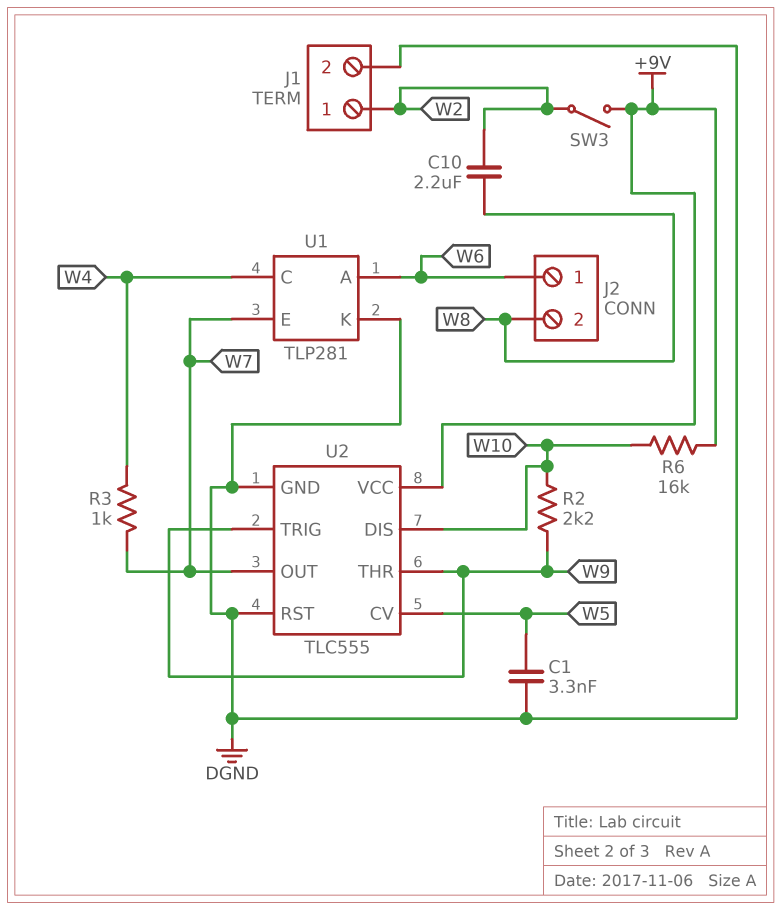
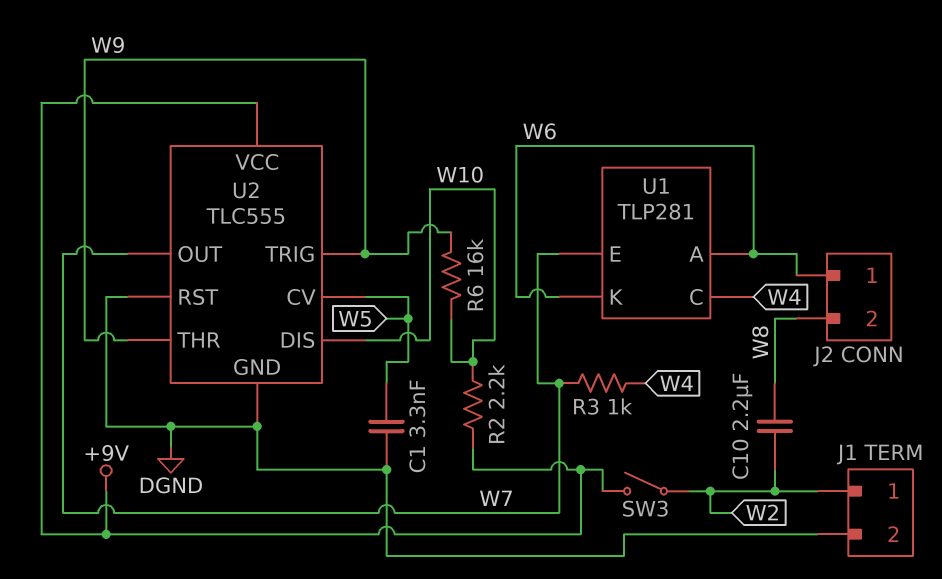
R2: 2.2k (W9, W10) -> 2.2k (+9V, W10)
R6: 16k (+9V, W10) -> 16k (W9, W10)
U1 pin K: DGND -> W6

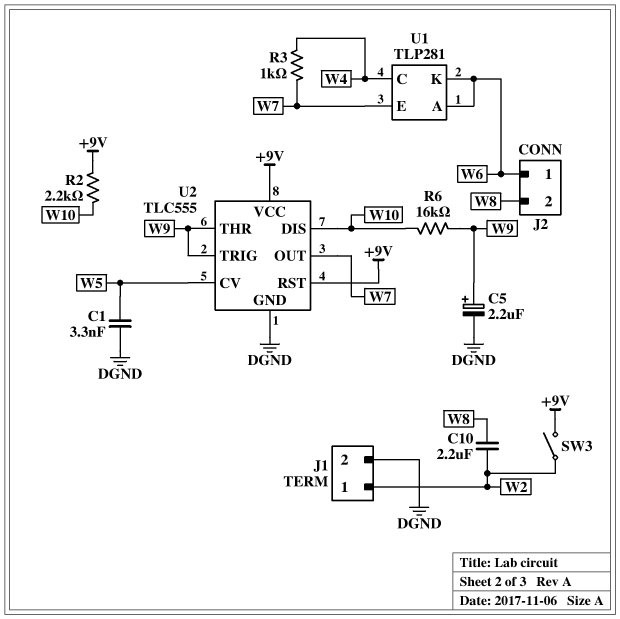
C5: none -> 2.2uF (plus W9, minus DGND)
U2 pin RST: DGND -> +9V

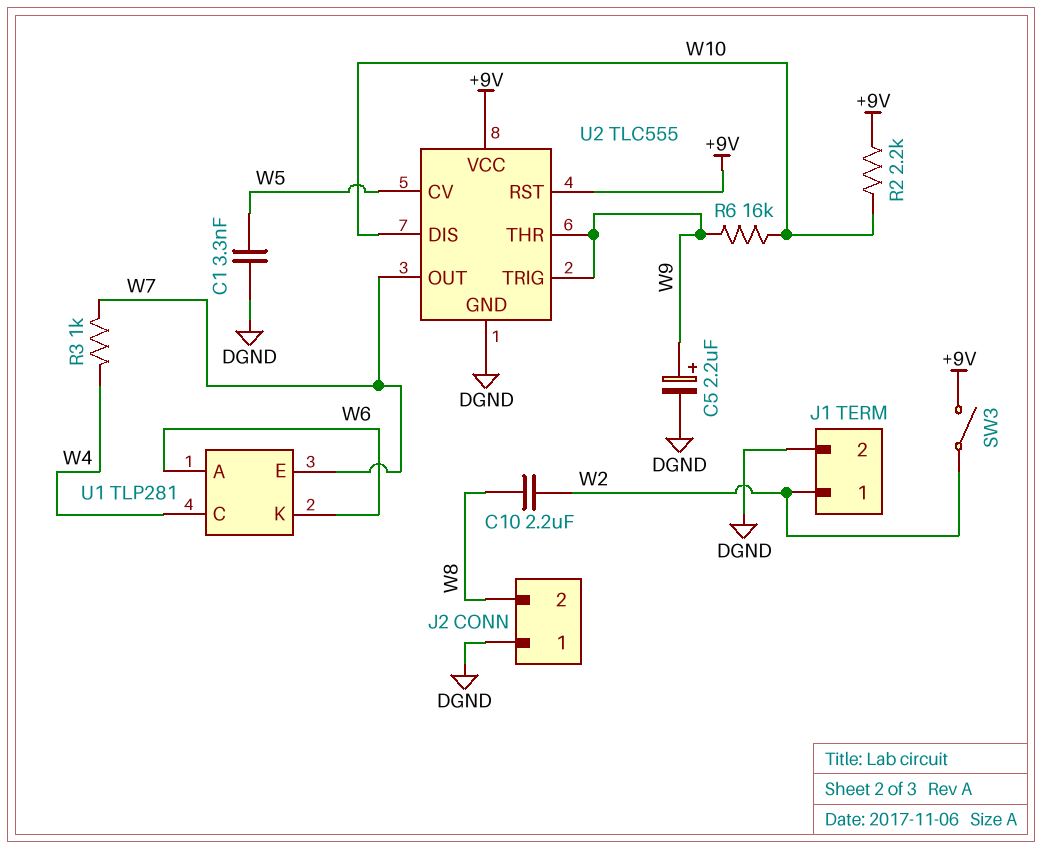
J2 pin 1: W6 -> DGND

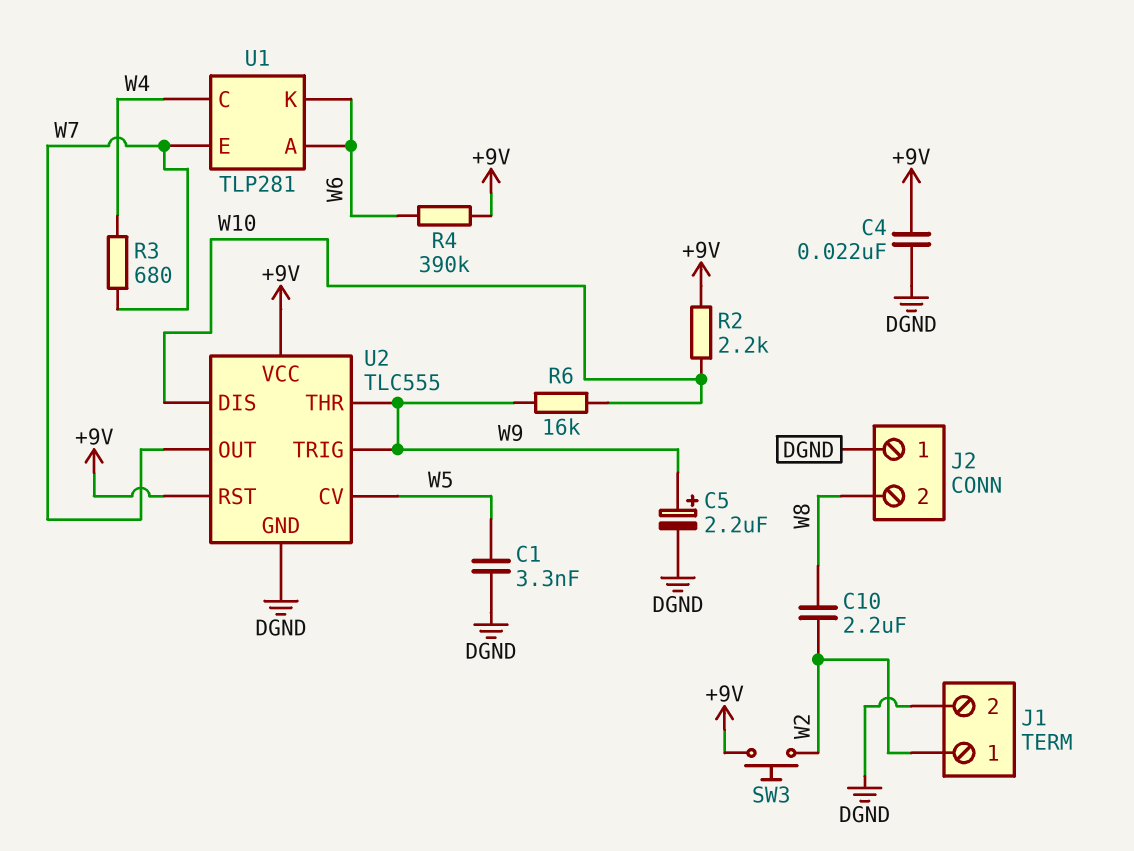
C4: none -> 22nF (+9V, DGND)
R3: 1k (W4, W7) -> 680 (W4, W7)
R4: none -> 390k (+9V, W6)
SW3: switch (+9V, W2) -> button (+9V, W2)

